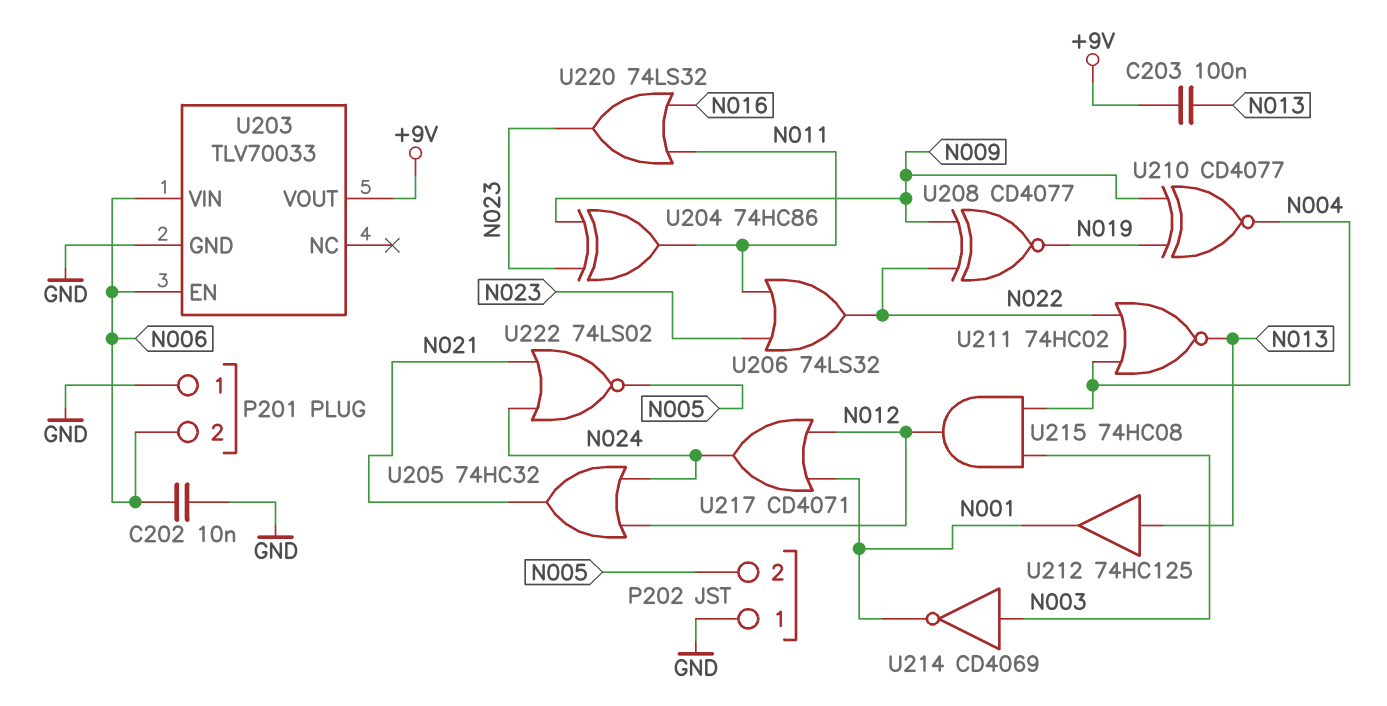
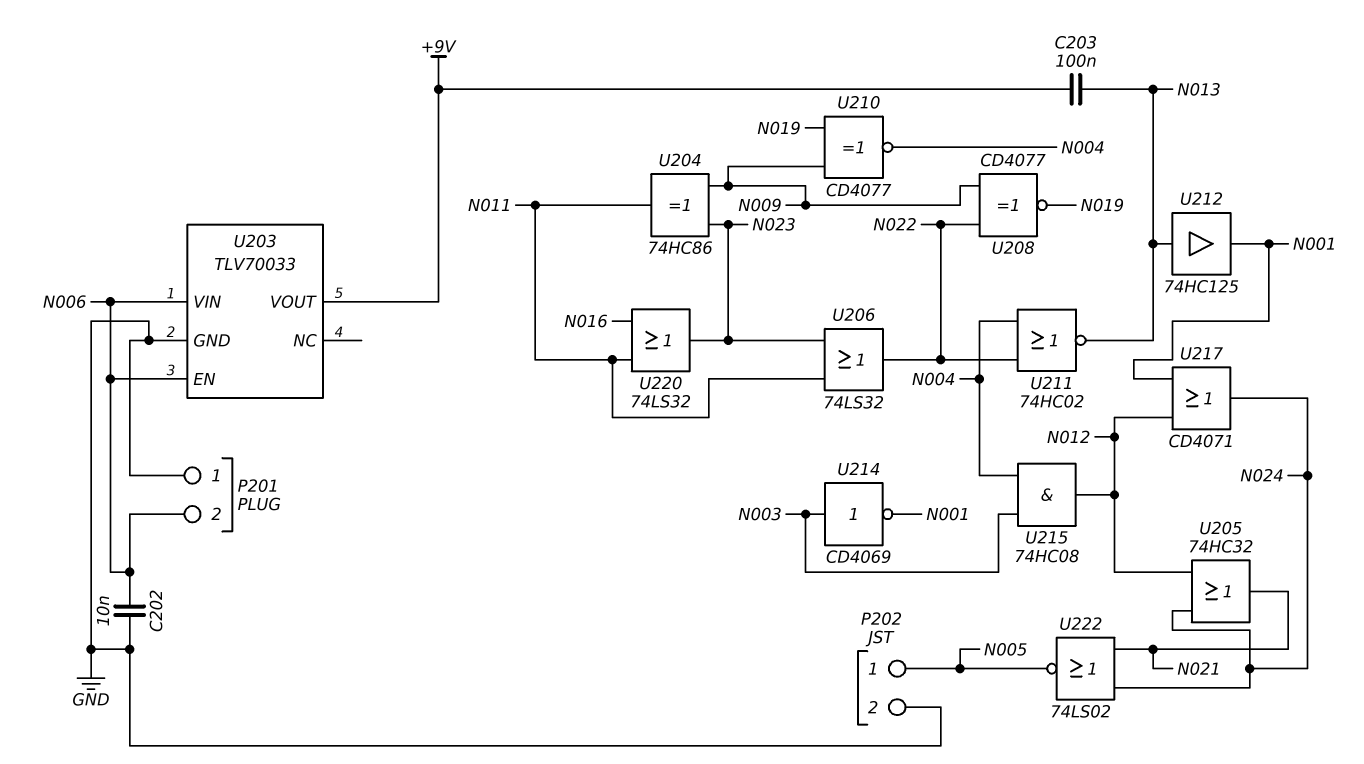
P202 pin 1: GND -> N005
P202 pin 2: N005 -> GND

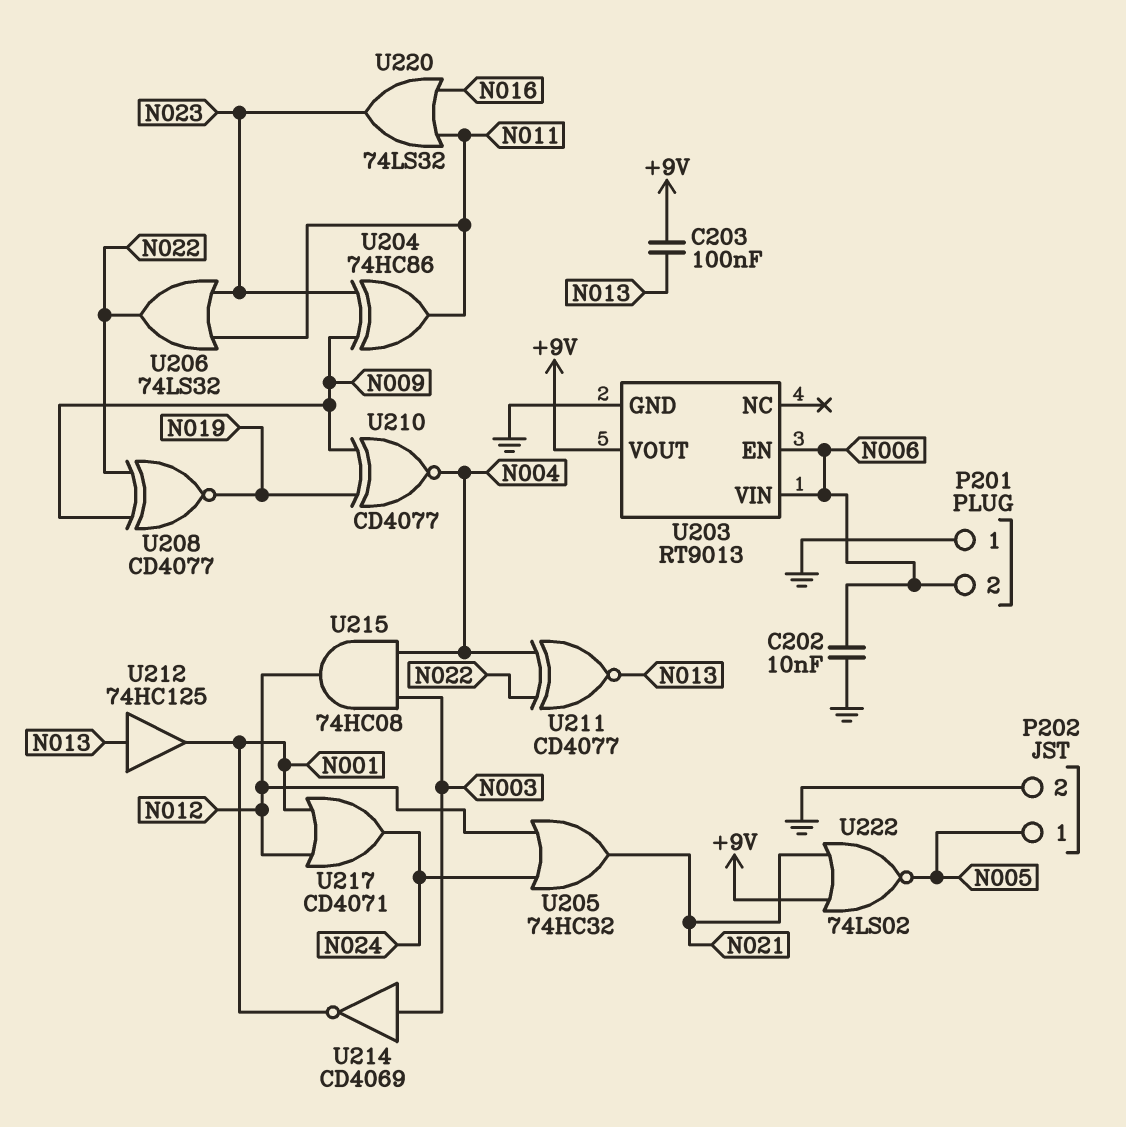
U203: TLV70033 -> RT9013
U211: NOR 74HC02 (in N004, in N022, out N013) -> XNOR CD4077 (in N004, in N022, out N013)
U222: NOR 74LS02 (in N021, in N024, out N005) -> NOR 74LS02 (in +9V, in N021, out N005)

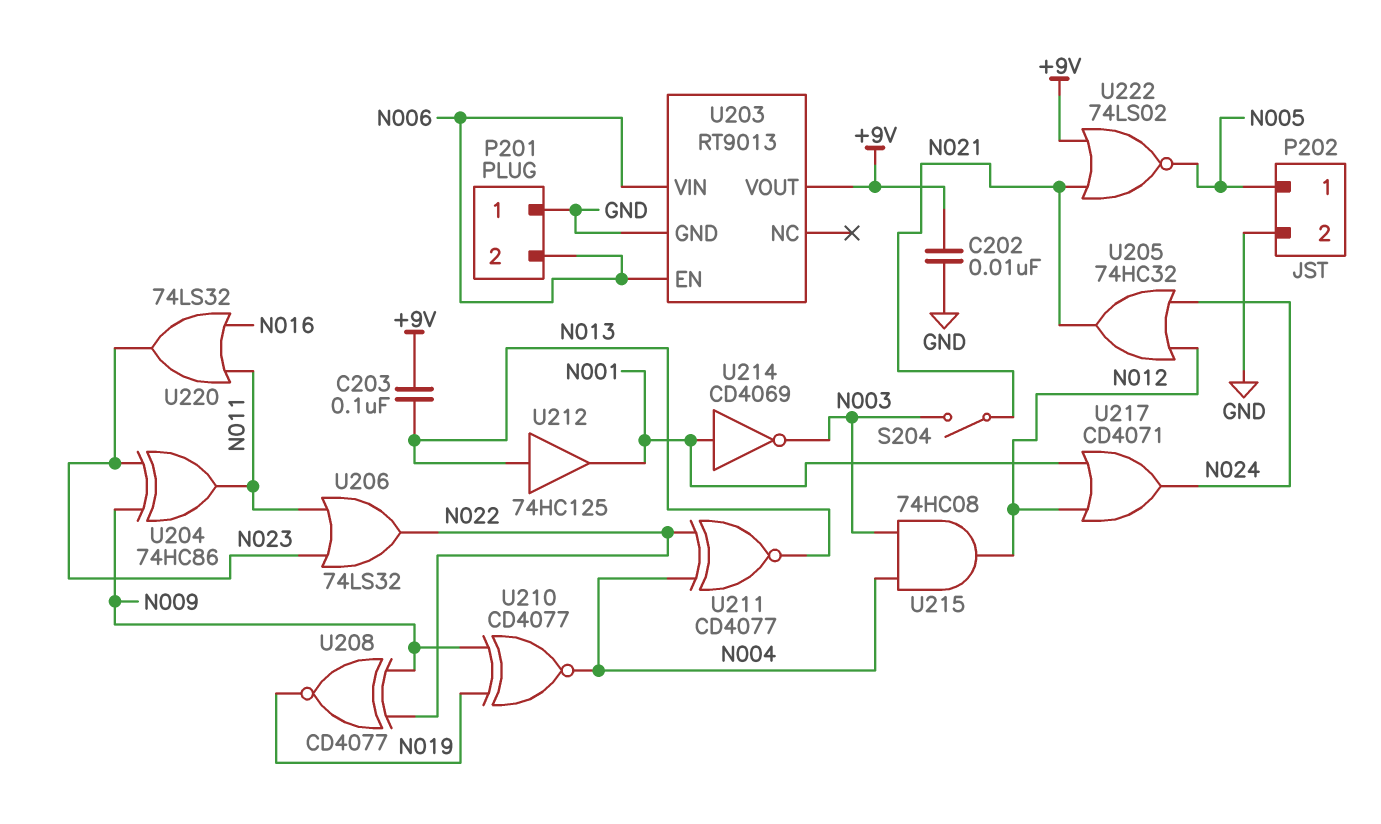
C202: 10nF (GND, N006) -> 10nF (+9V, GND)
S204: none -> switch (N003, N021)
U214: NOT CD4069 (in N003, out N001) -> NOT CD4069 (in N001, out N003)

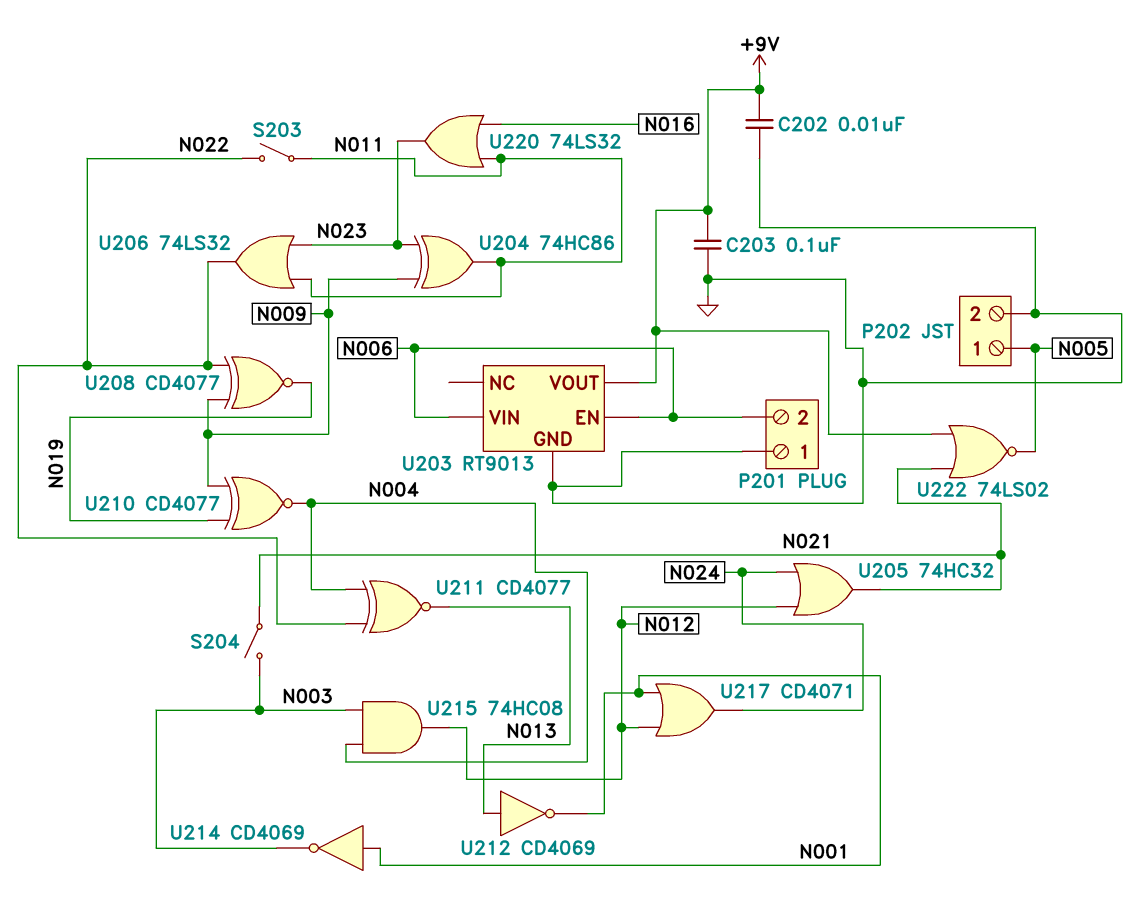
C203: 100nF (+9V, N013) -> 100nF (+9V, GND)
S203: none -> switch (N011, N022)
U212: buffer 74HC125 (in N013, out N001) -> NOT CD4069 (in N013, out N001)

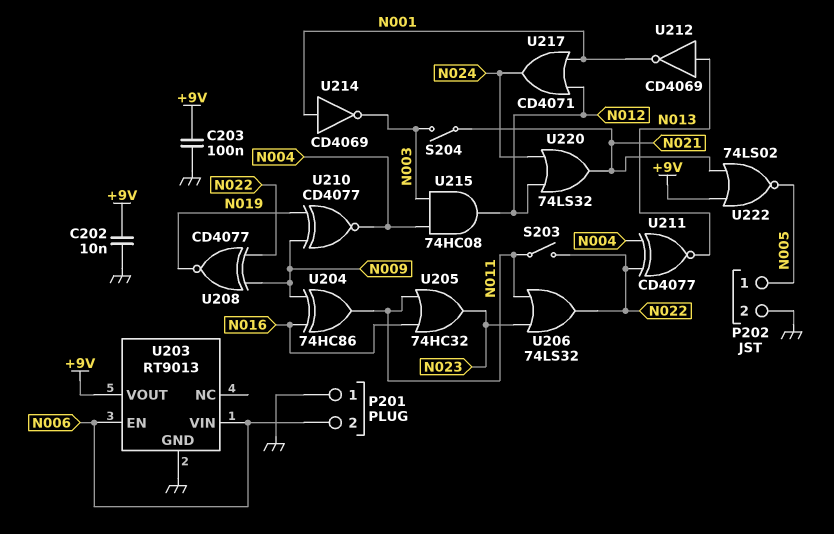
U204: XOR 74HC86 (in N009, in N023, out N011) -> XOR 74HC86 (in N009, in N016, out N011)
U205: OR 74HC32 (in N012, in N024, out N021) -> OR 74HC32 (in N011, in N016, out N023)
U220: OR 74LS32 (in N011, in N016, out N023) -> OR 74LS32 (in N012, in N024, out N021)

